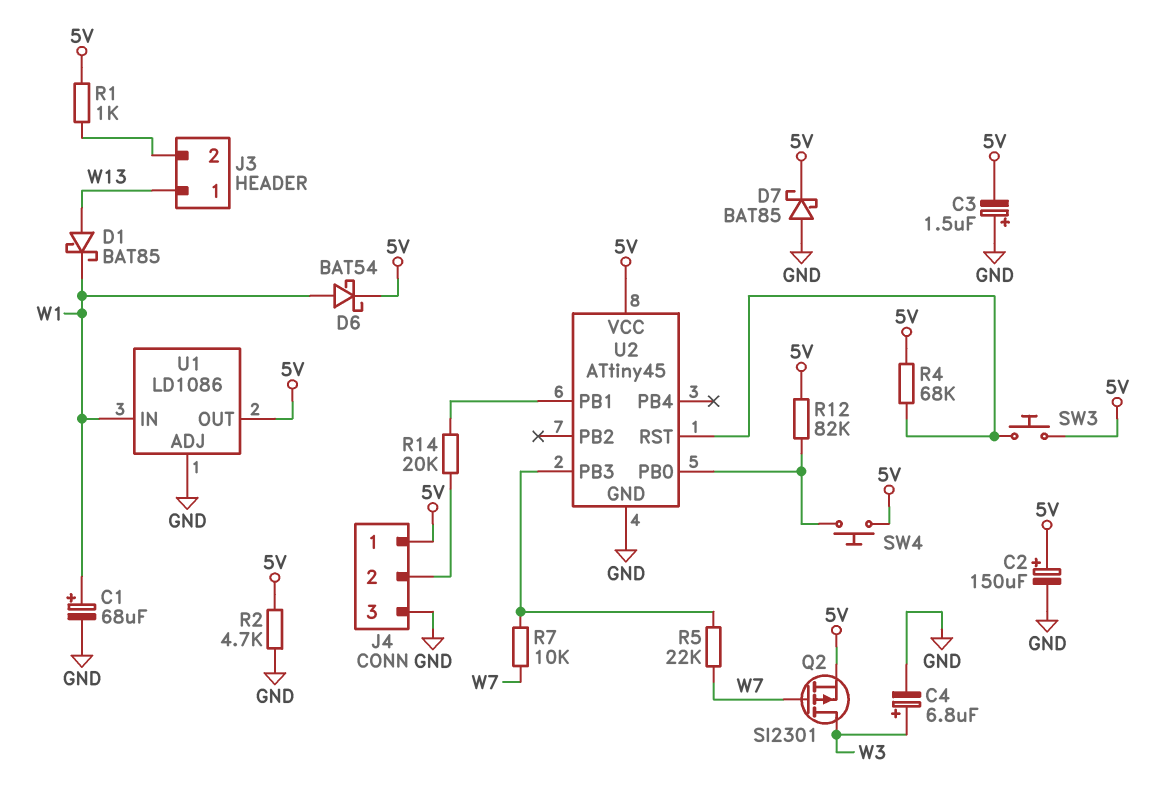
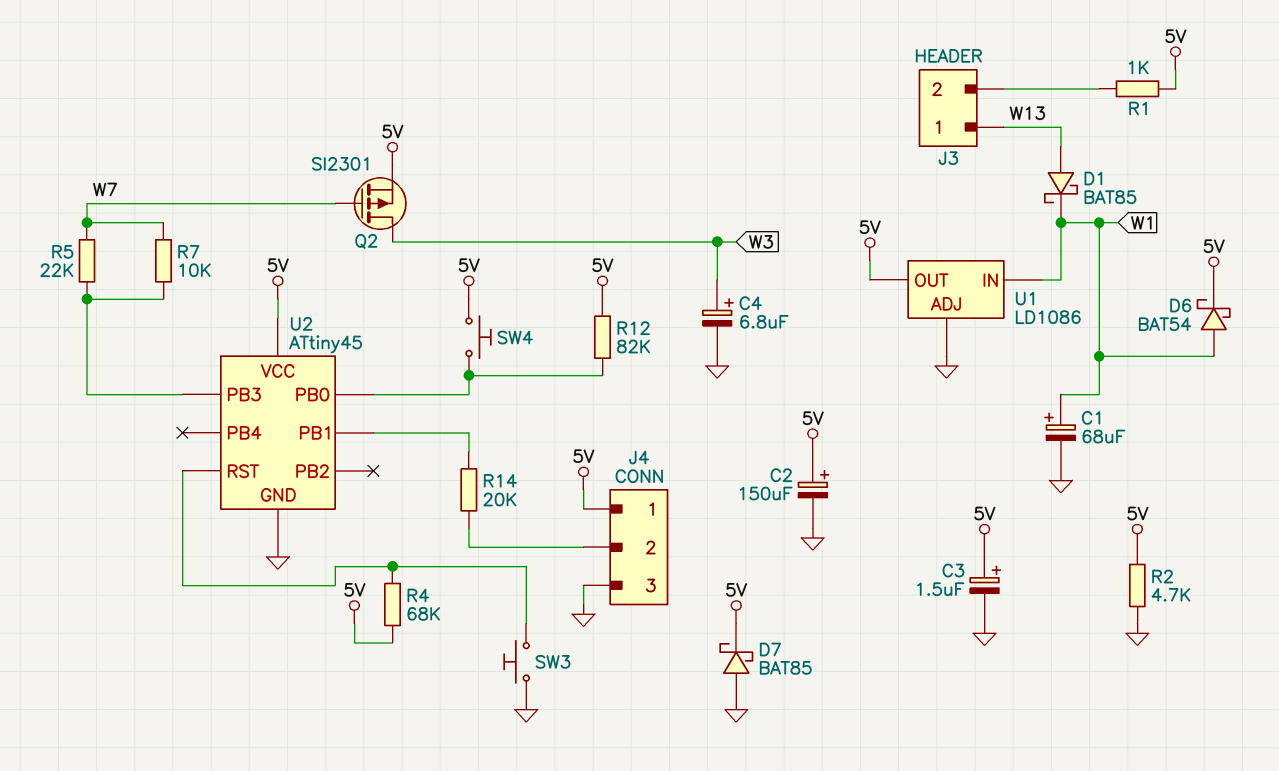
C3: 1.5uF (plus GND, minus 5V) -> 1.5uF (plus 5V, minus GND)
SW3: button (5V, U2/RST) -> button (GND, U2/RST)

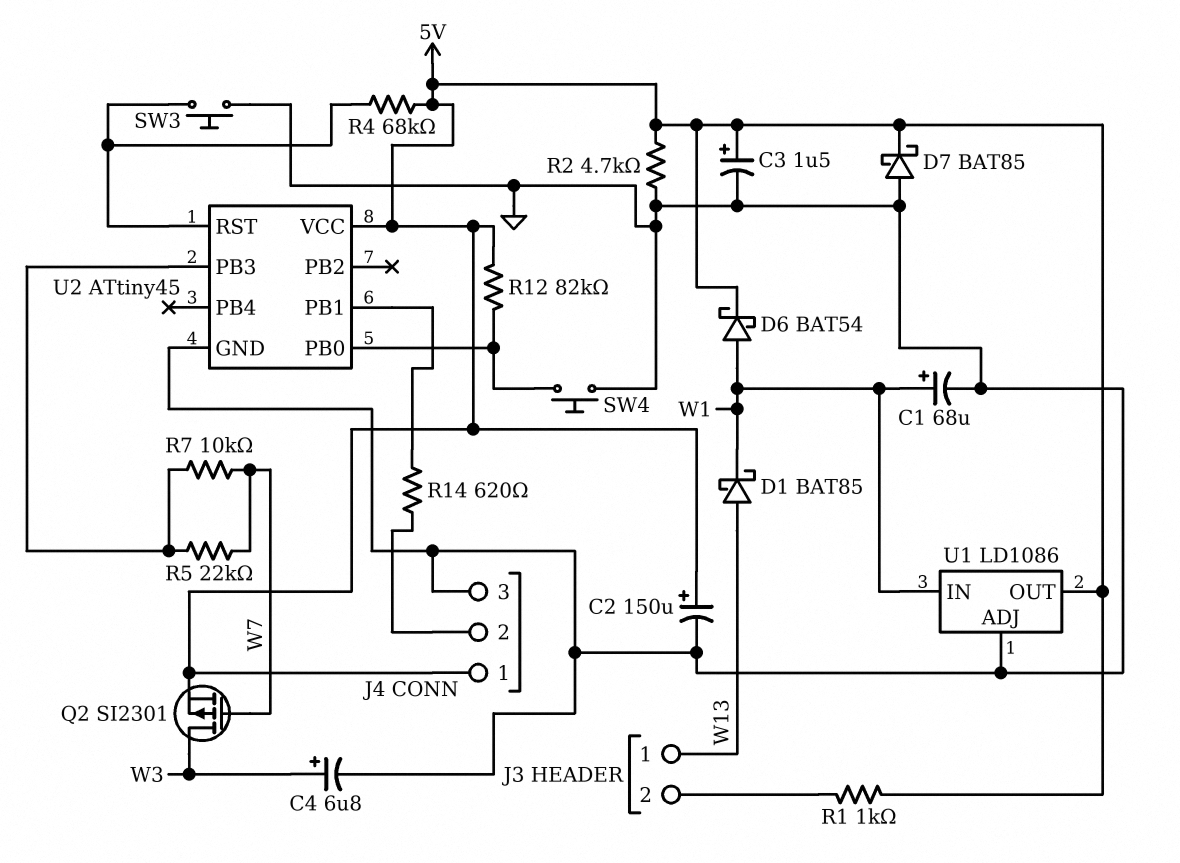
R14: 20k (J4/2, U2/PB1) -> 620 (J4/2, U2/PB1)
SW4: button (5V, U2/PB0) -> button (GND, U2/PB0)

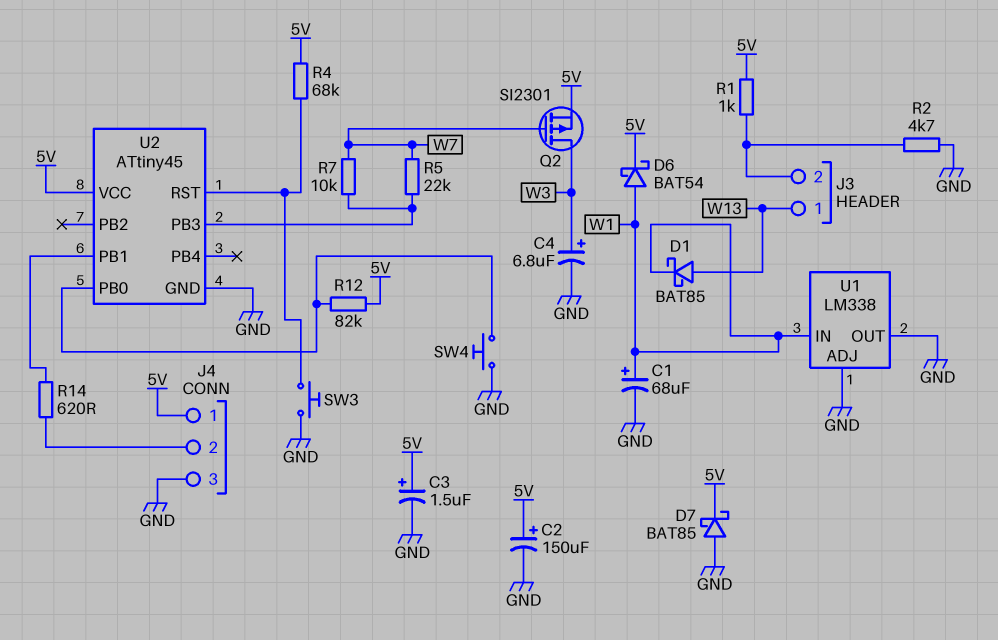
R2: 4.7k (5V, GND) -> 4.7k (GND, J3/2)
U1: LD1086 -> LM338
U1 pin OUT: 5V -> GND

